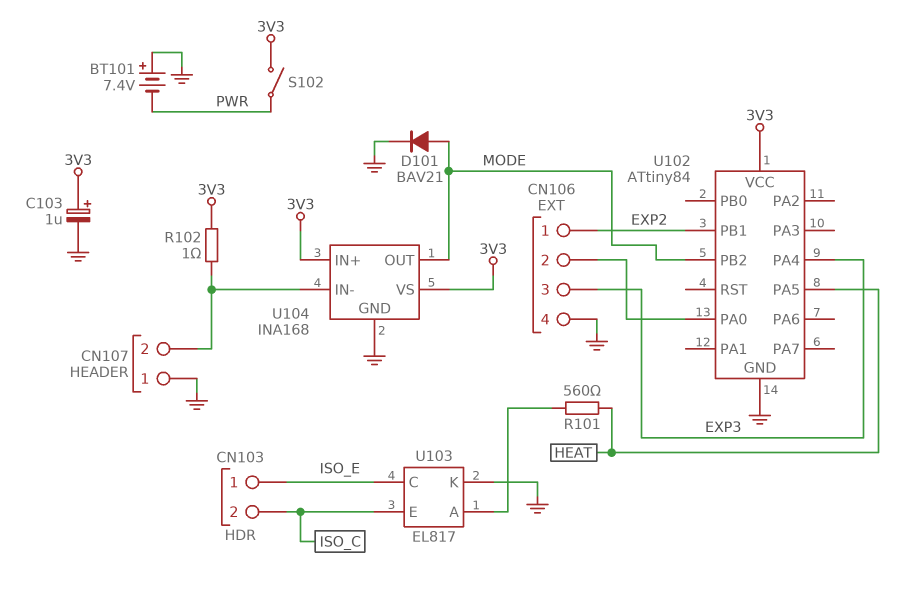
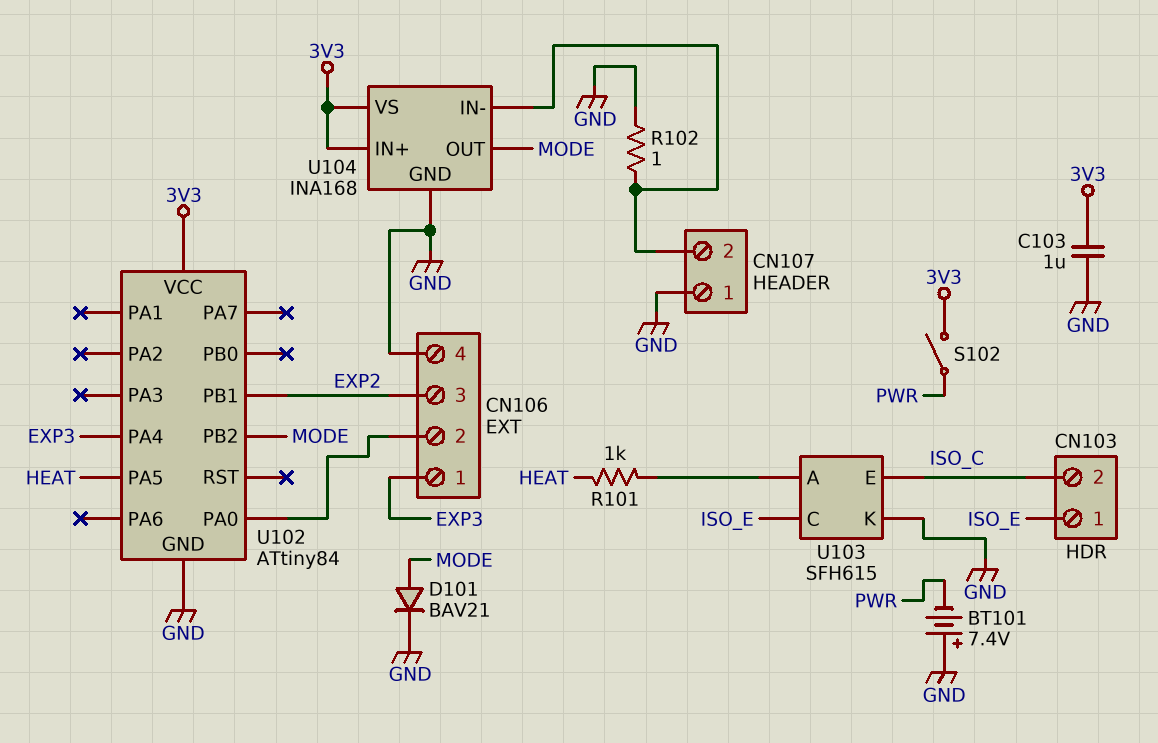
C103: 1uF (plus 3V3, minus GND) -> 1uF (3V3, GND)
CN106 pin 1: EXP2 -> EXP3
CN106 pin 3: EXP3 -> EXP2
R101: 560 (HEAT, U103/A) -> 1k (HEAT, U103/A)
R102: 1 (3V3, CN107/2) -> 1 (CN107/2, GND)
U103: EL817 -> SFH615

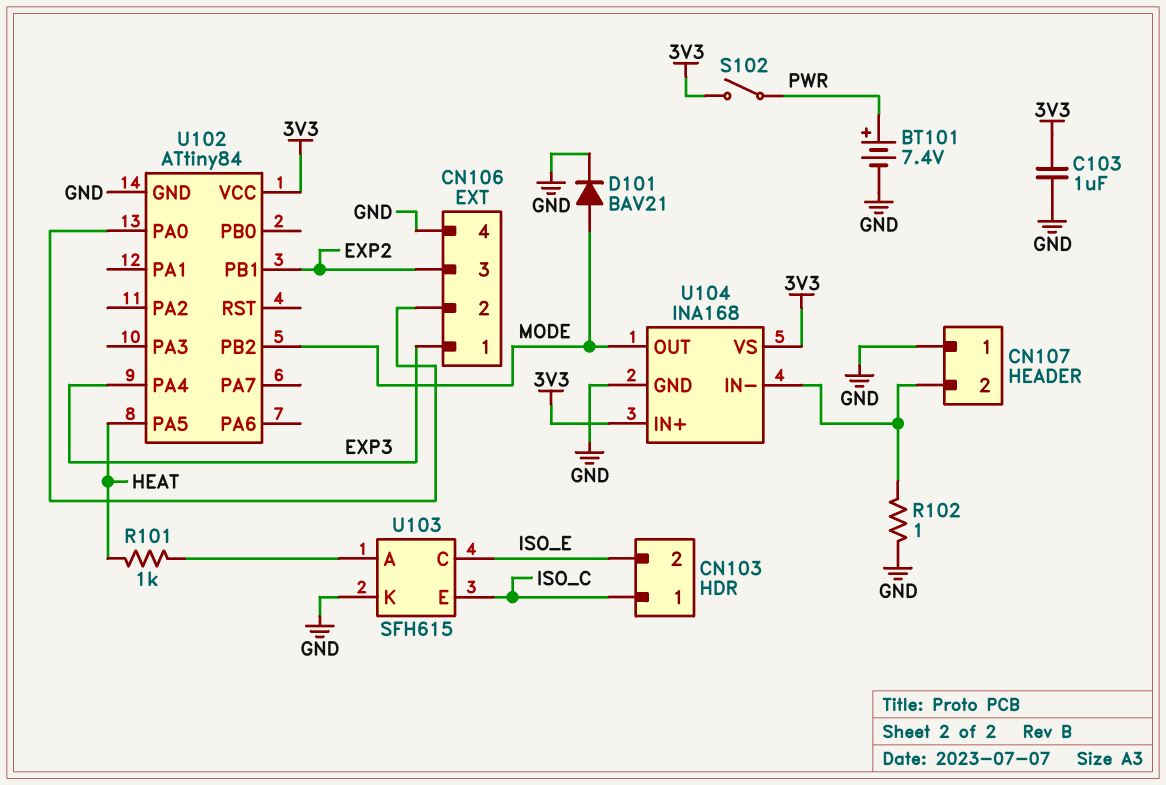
BT101: 7.4V (plus GND, minus PWR) -> 7.4V (plus PWR, minus GND)
CN103 pin 1: ISO_E -> ISO_C
CN103 pin 2: ISO_C -> ISO_E

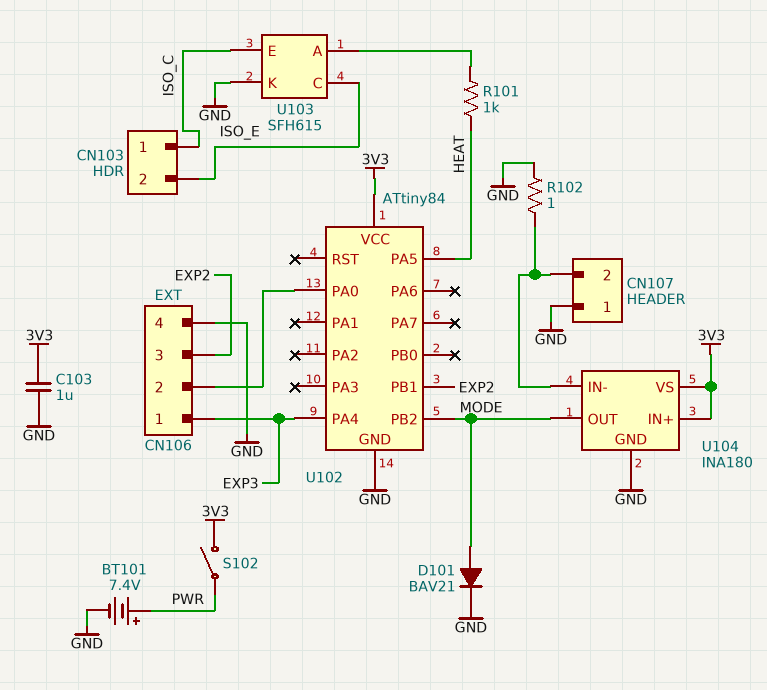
U104: INA168 -> INA180

